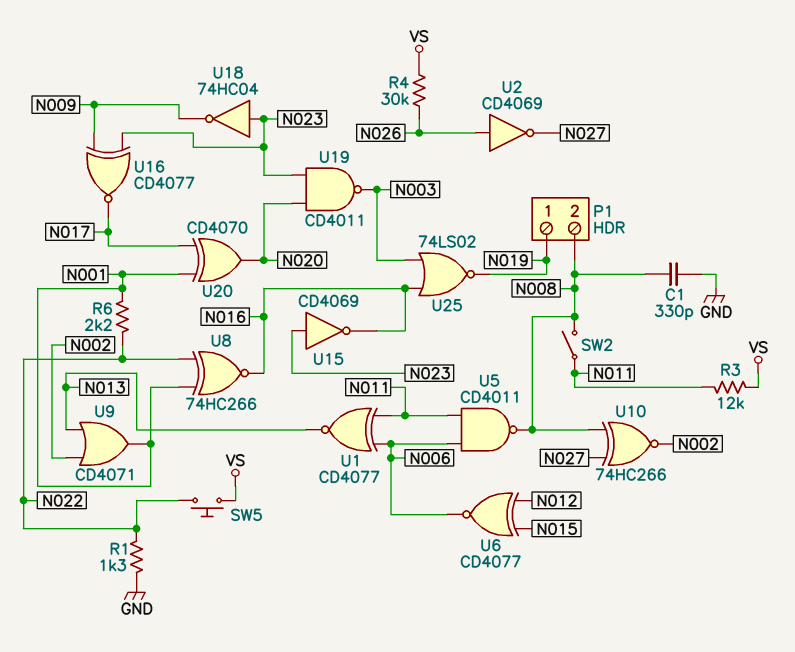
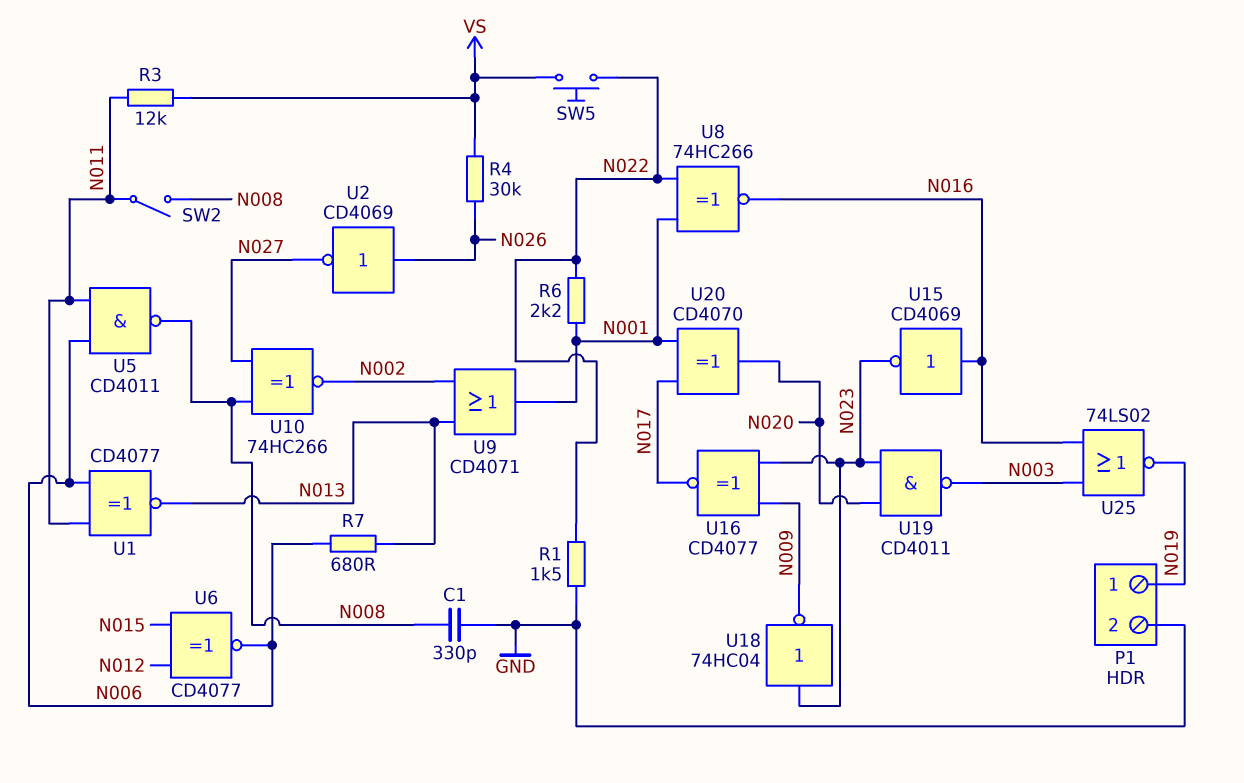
P1 pin 2: N008 -> GND
R1: 1.3k (GND, N022) -> 1.5k (GND, N022)
R7: none -> 680 (N006, N013)
U15: NOT CD4069 (in N023, out N016) -> NOT CD4069 (in N016, out N023)

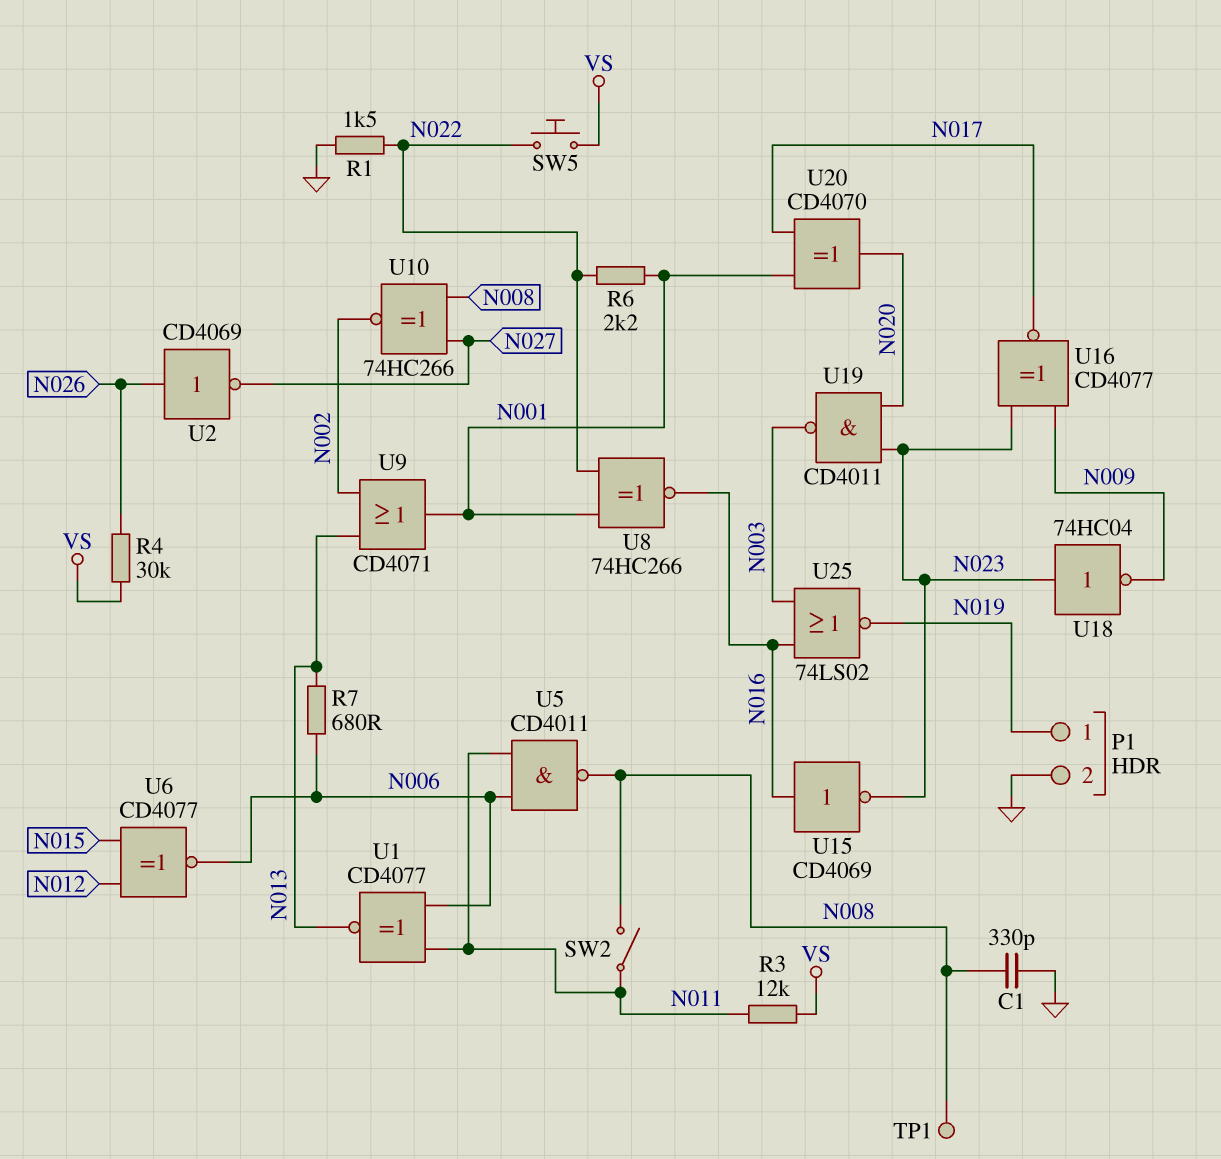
TP1: none -> test point (N008)

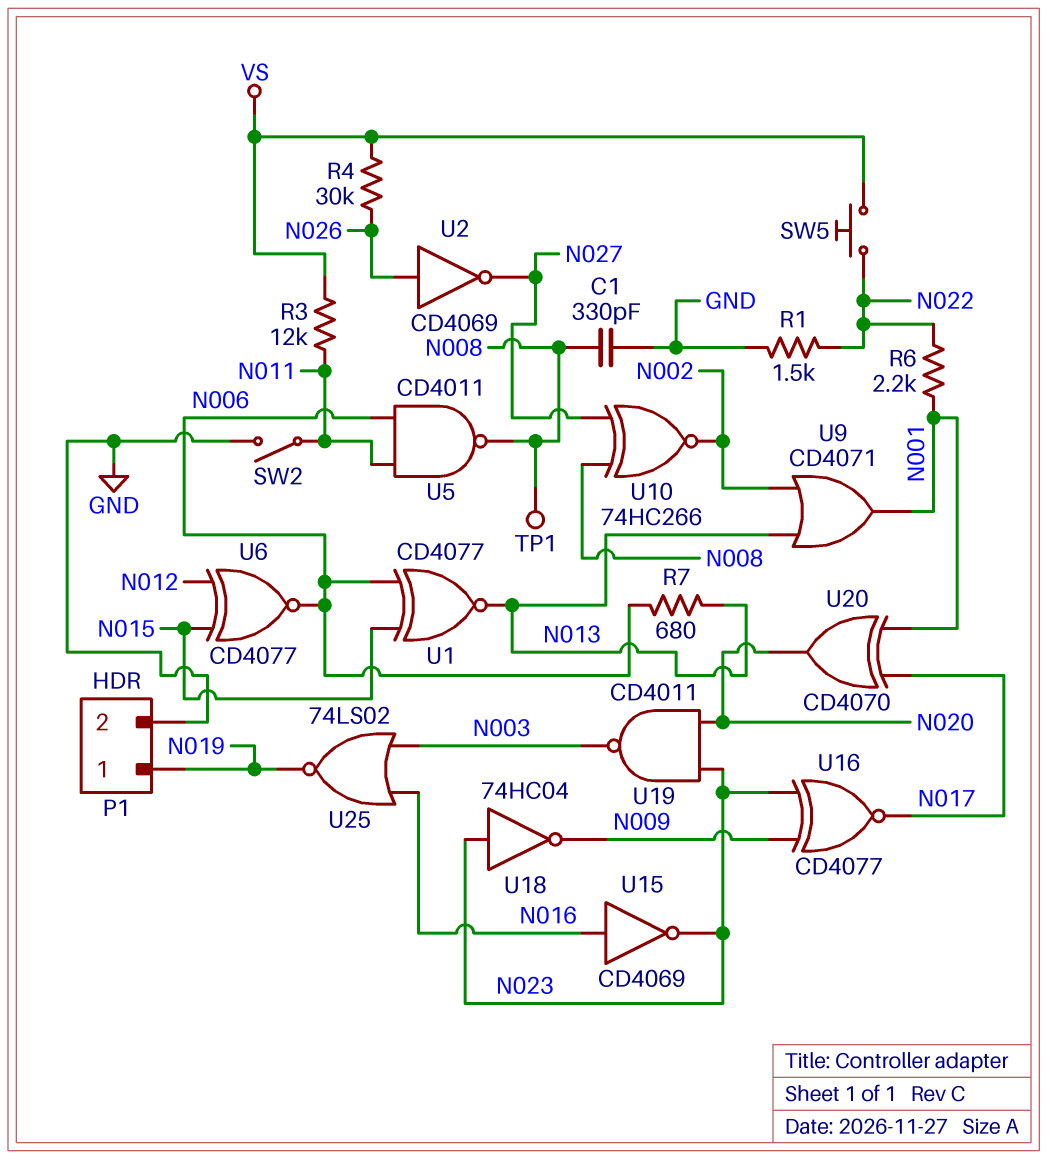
SW2: switch (N008, N011) -> switch (GND, N011)
U1: XNOR CD4077 (in N006, in N011, out N013) -> XNOR CD4077 (in N006, in N015, out N013)
U8: XNOR 74HC266 (in N001, in N022, out N016) -> none

